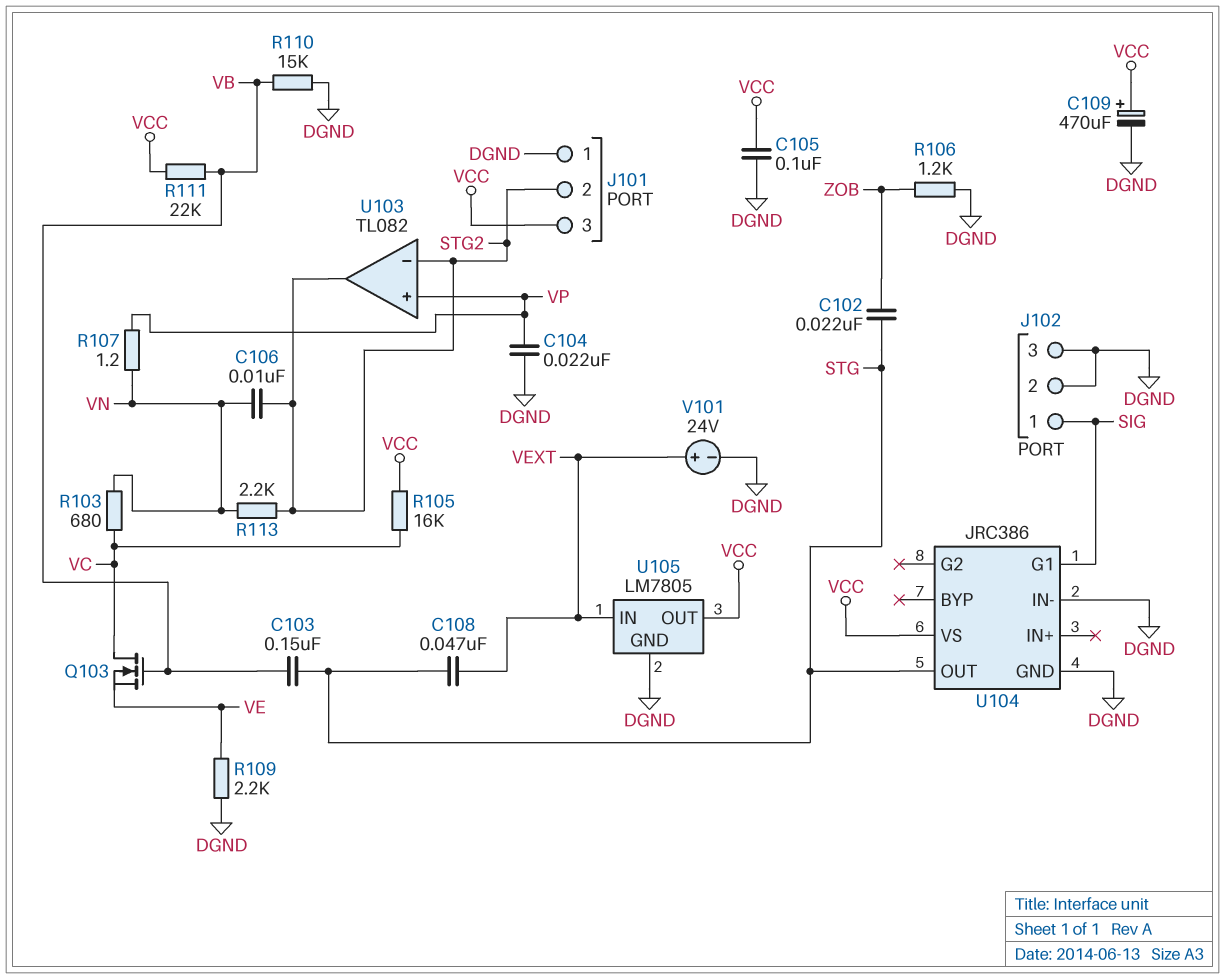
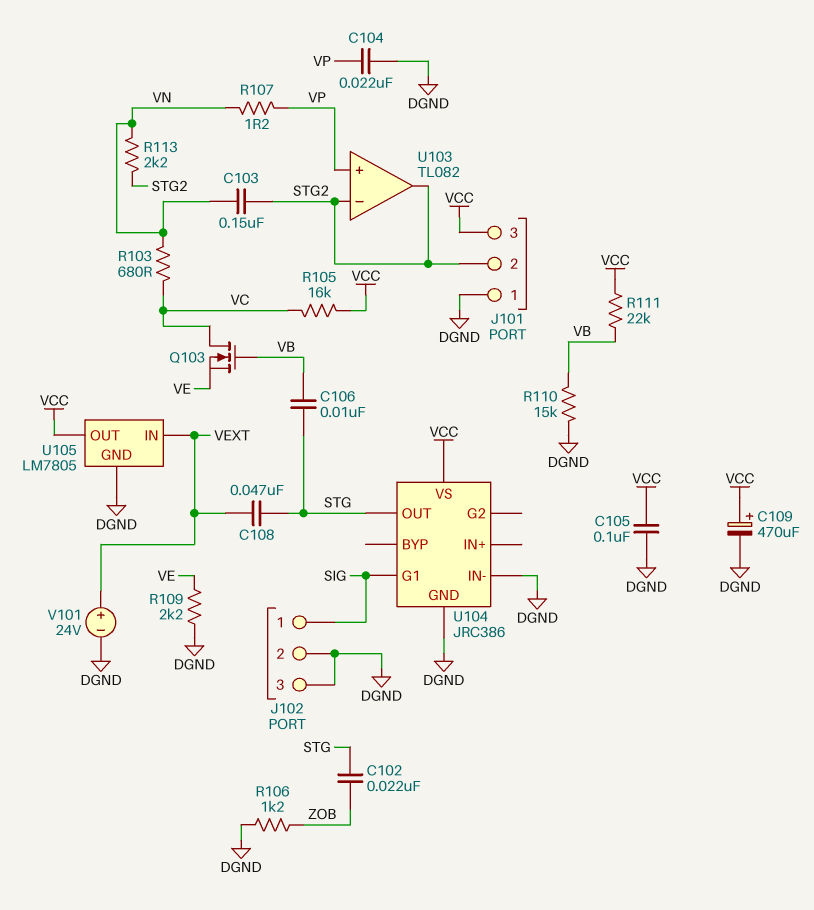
C103: 150nF (STG, VB) -> 150nF (STG2, VN)
C106: 10nF (STG2, VN) -> 10nF (STG, VB)

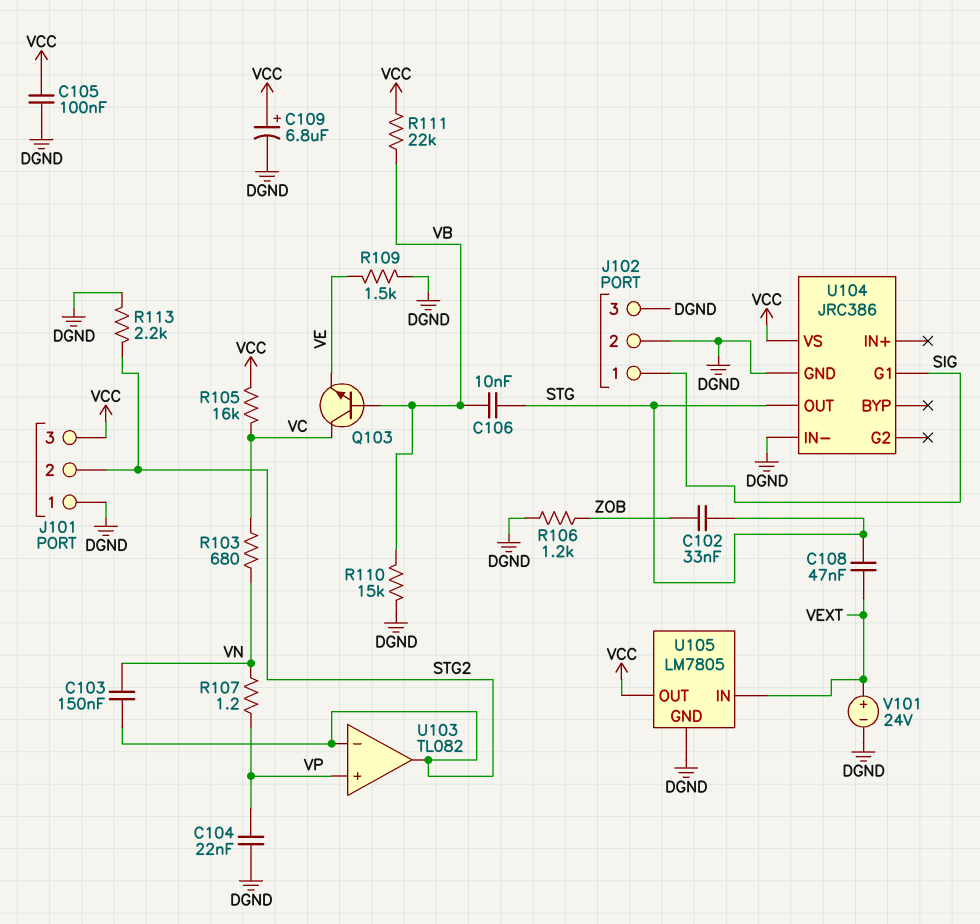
C102: 22nF (STG, ZOB) -> 33nF (STG, ZOB)
C109: 470uF (plus VCC, minus DGND) -> 6.8uF (plus VCC, minus DGND)
Q103: NMOS (G VB, D VC, S VE) -> NPN (B VB, C VC, E VE)
R109: 2.2k (DGND, VE) -> 1.5k (DGND, VE)
R113: 2.2k (STG2, VN) -> 2.2k (DGND, STG2)

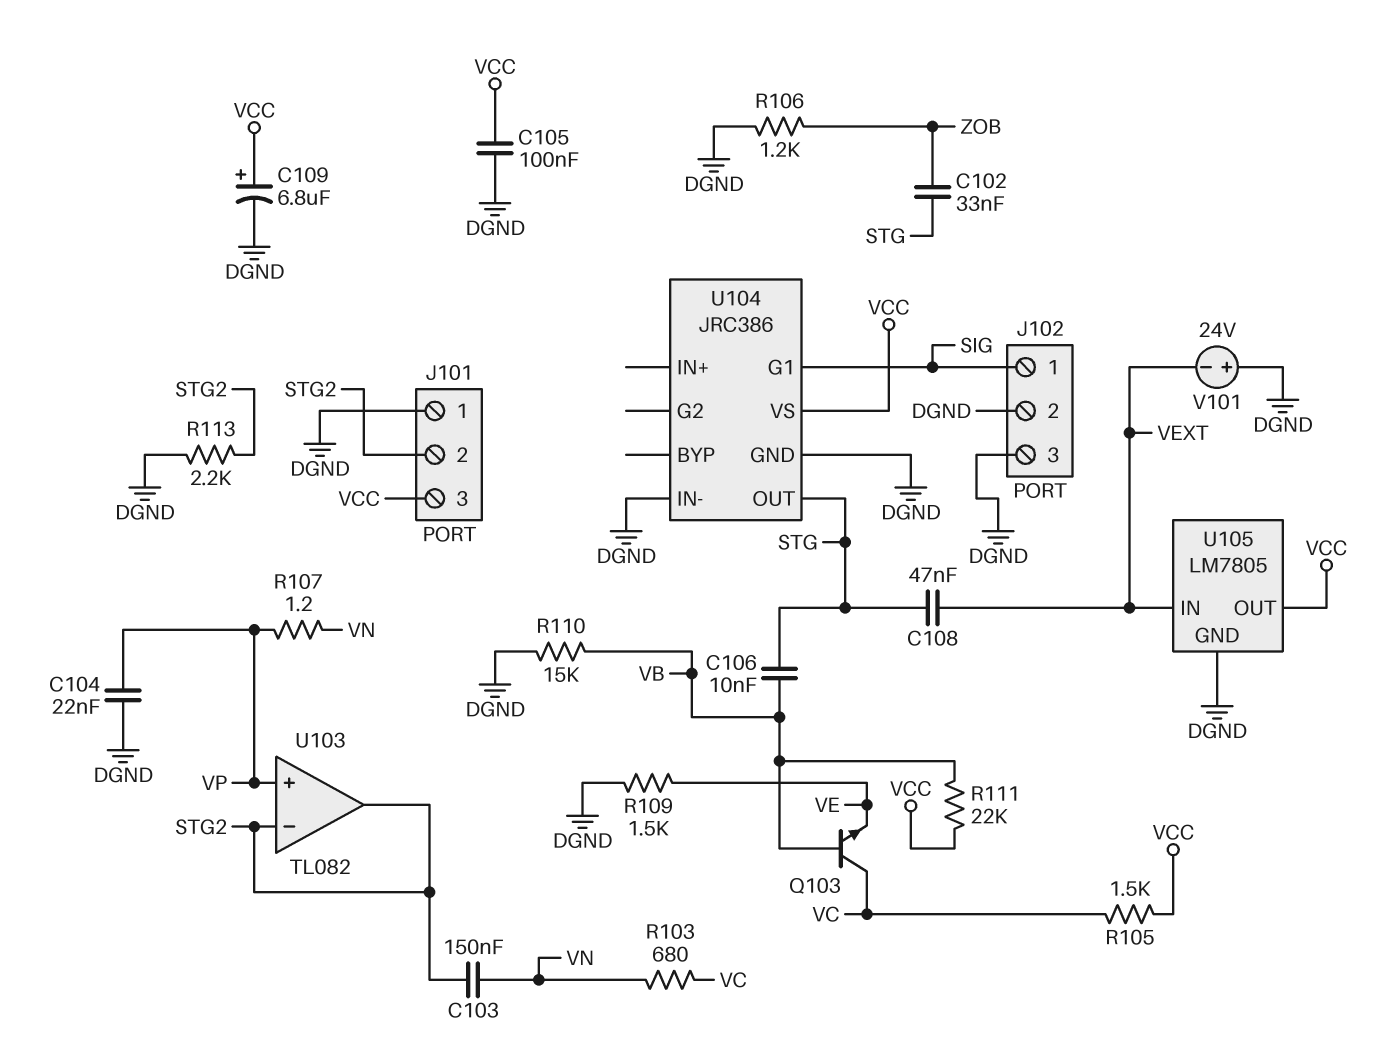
R105: 16k (VC, VCC) -> 1.5k (VC, VCC)
V101: 24V (plus VEXT, minus DGND) -> 24V (plus DGND, minus VEXT)

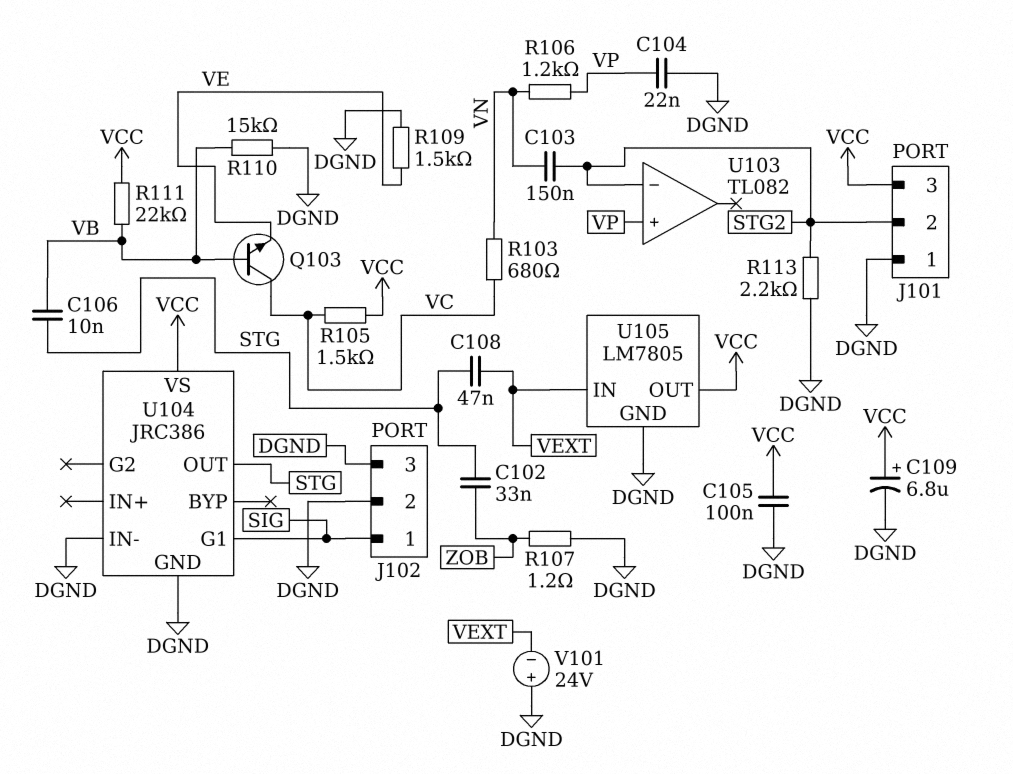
R106: 1.2k (DGND, ZOB) -> 1.2k (VN, VP)
R107: 1.2 (VN, VP) -> 1.2 (DGND, ZOB)
U103 pin out: STG2 -> none

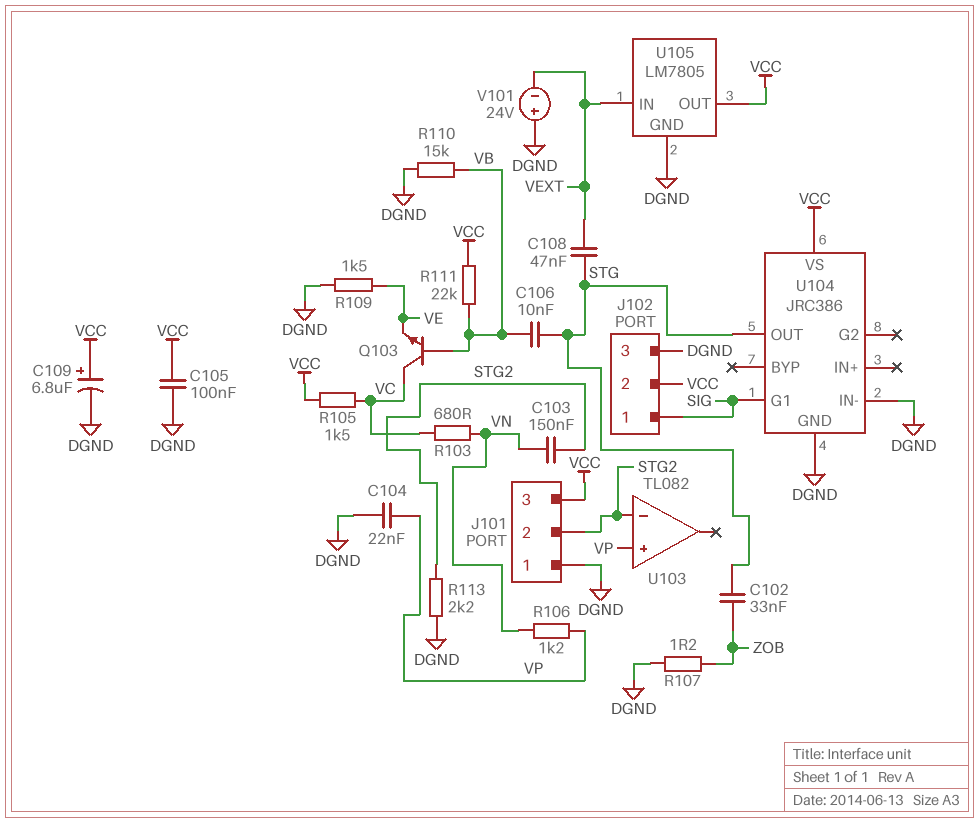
J102 pin 2: DGND -> VCC

